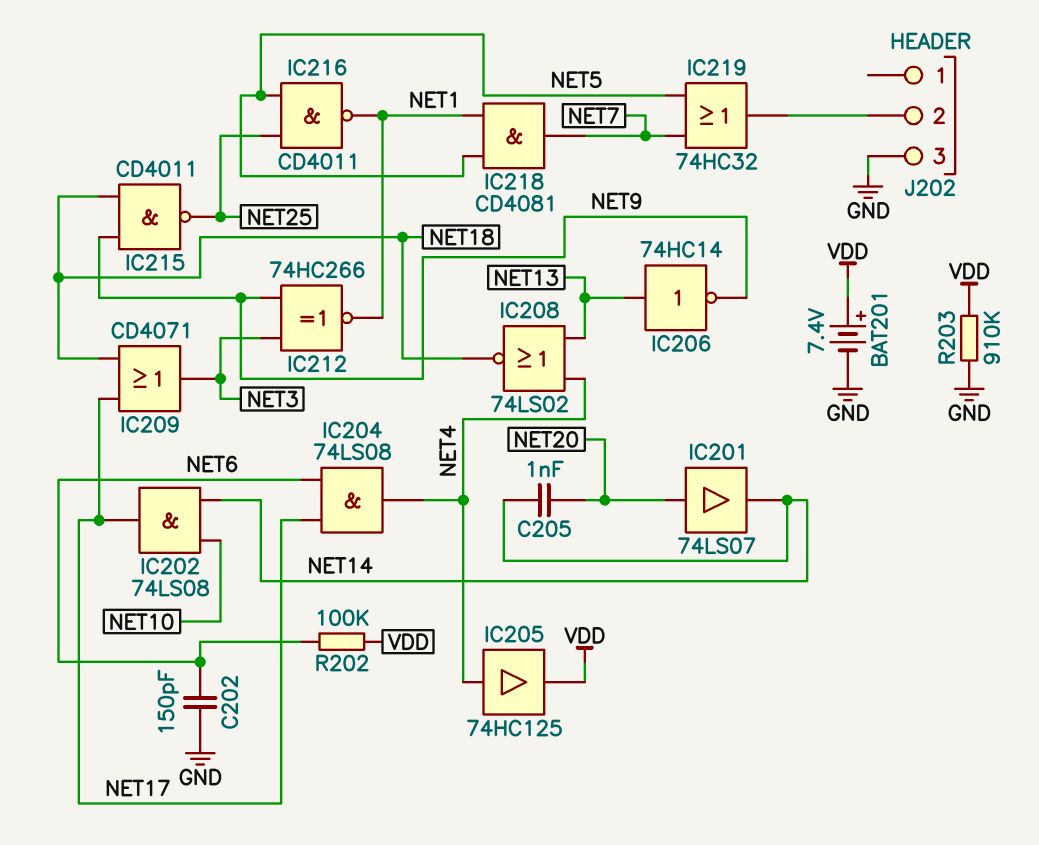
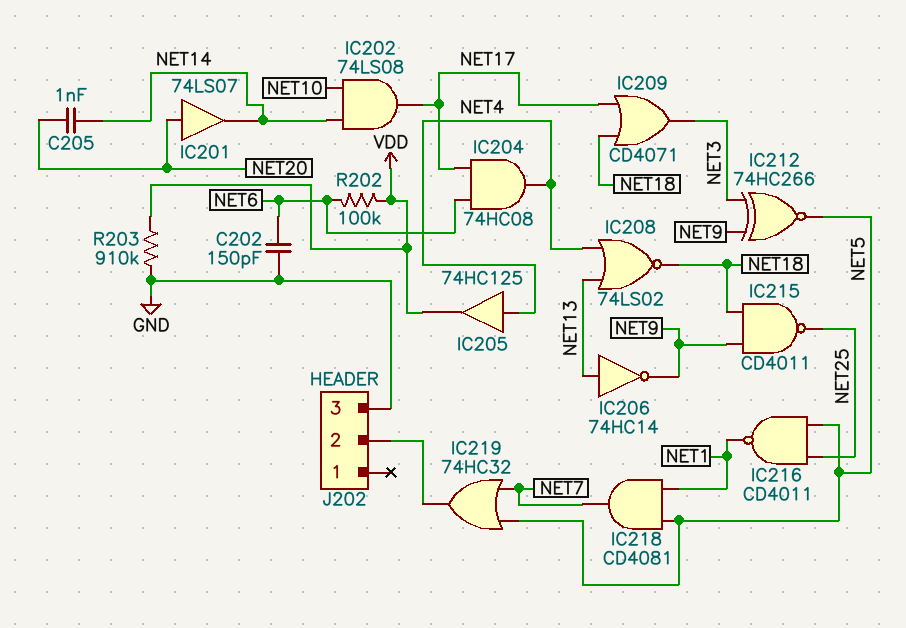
BAT201: 7.4V (plus VDD, minus GND) -> none
IC204: AND 74LS08 (in NET6, in NET17, out NET4) -> AND 74HC08 (in NET6, in NET17, out NET4)
IC212: XNOR 74HC266 (in NET3, in NET9, out NET1) -> XNOR 74HC266 (in NET3, in NET9, out NET5)

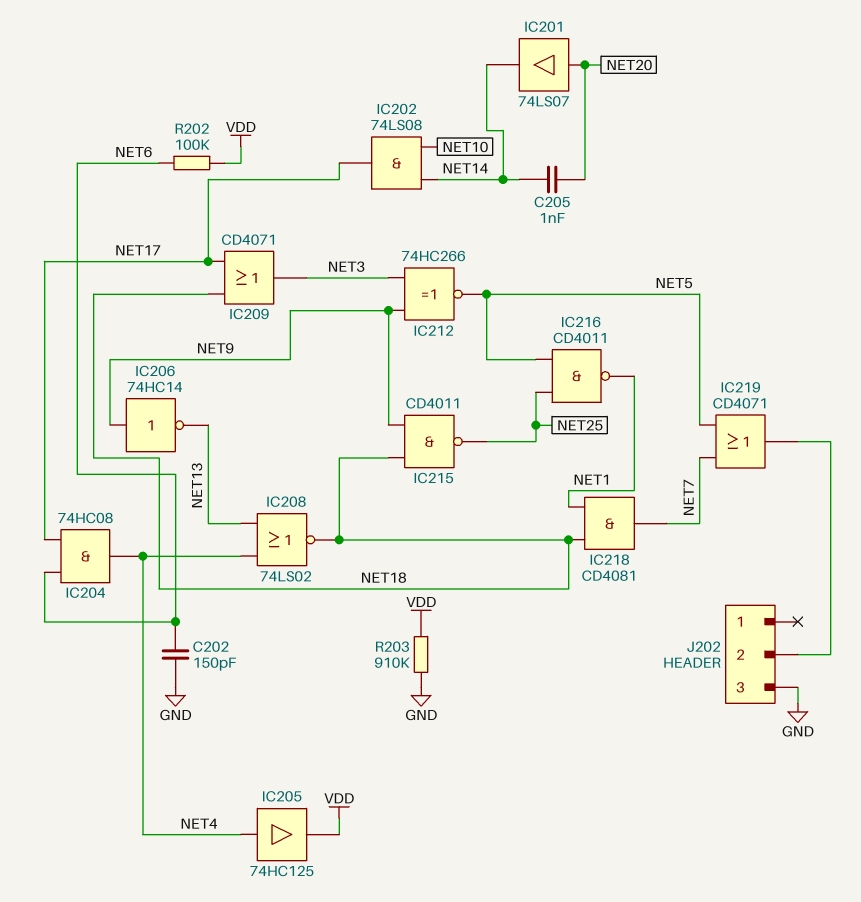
IC206: NOT 74HC14 (in NET13, out NET9) -> NOT 74HC14 (in NET9, out NET13)
IC218: AND CD4081 (in NET1, in NET5, out NET7) -> AND CD4081 (in NET1, in NET18, out NET7)
IC219: OR 74HC32 (in NET5, in NET7, out J202/2) -> OR CD4071 (in NET5, in NET7, out J202/2)

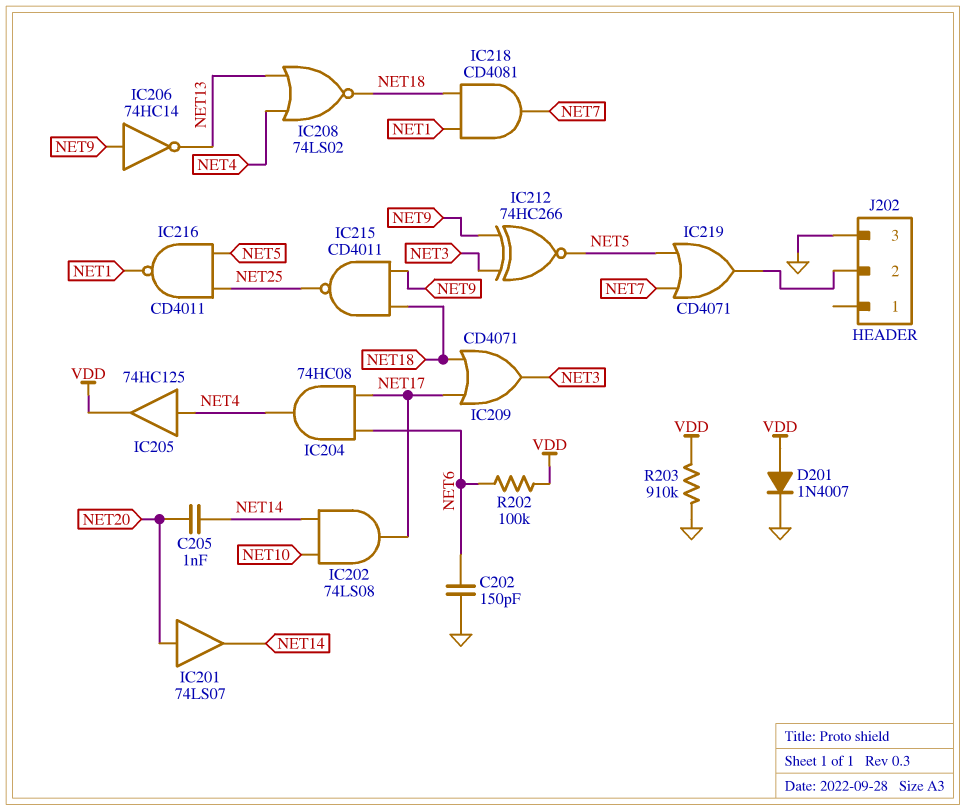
D201: none -> diode 1N4007 (A VDD, K GND)

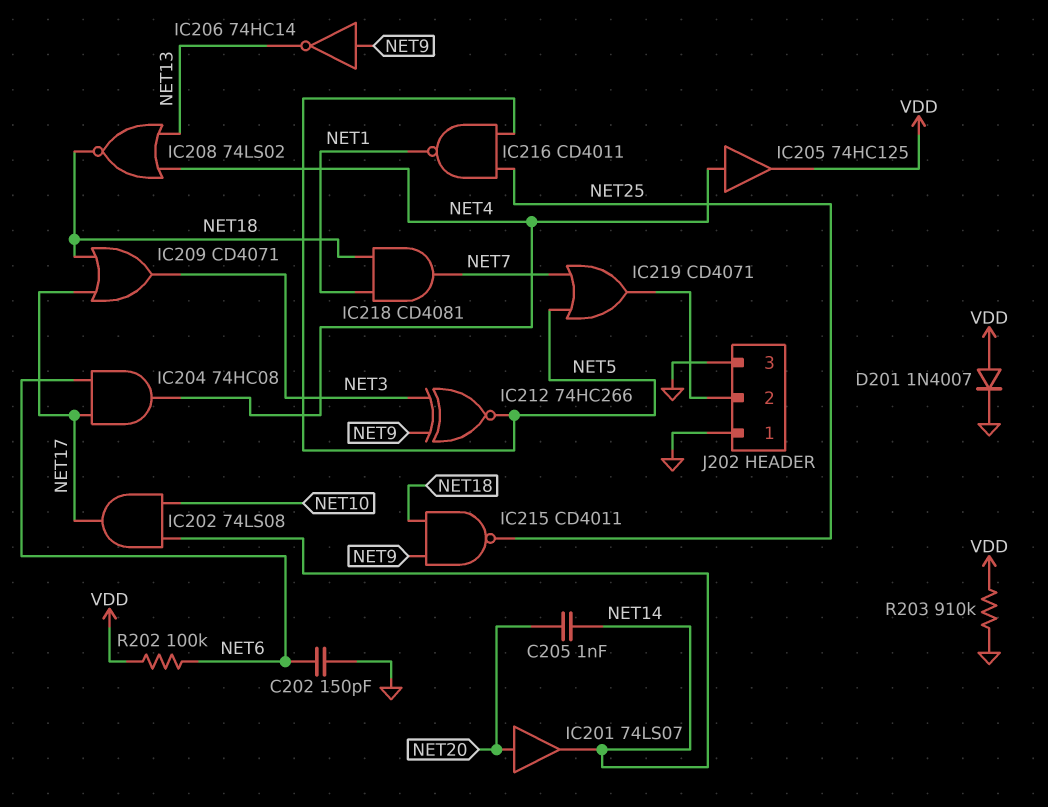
J202 pin 1: none -> GND

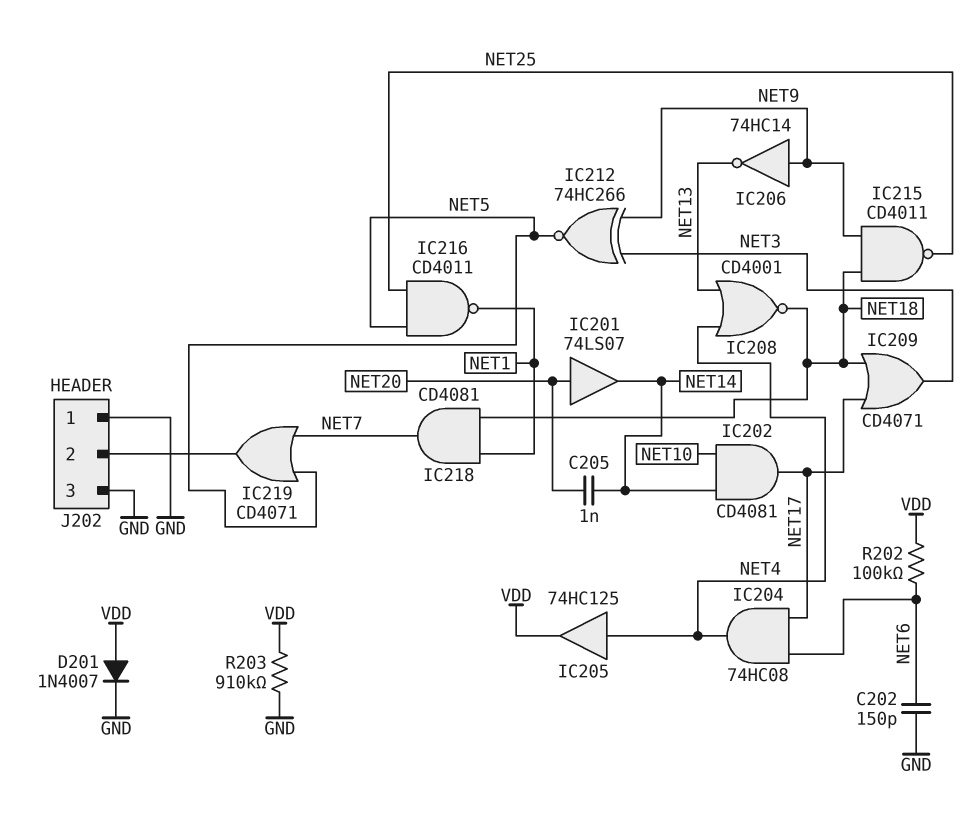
IC202: AND 74LS08 (in NET10, in NET14, out NET17) -> AND CD4081 (in NET10, in NET14, out NET17)
IC208: NOR 74LS02 (in NET4, in NET13, out NET18) -> NOR CD4001 (in NET4, in NET13, out NET18)

